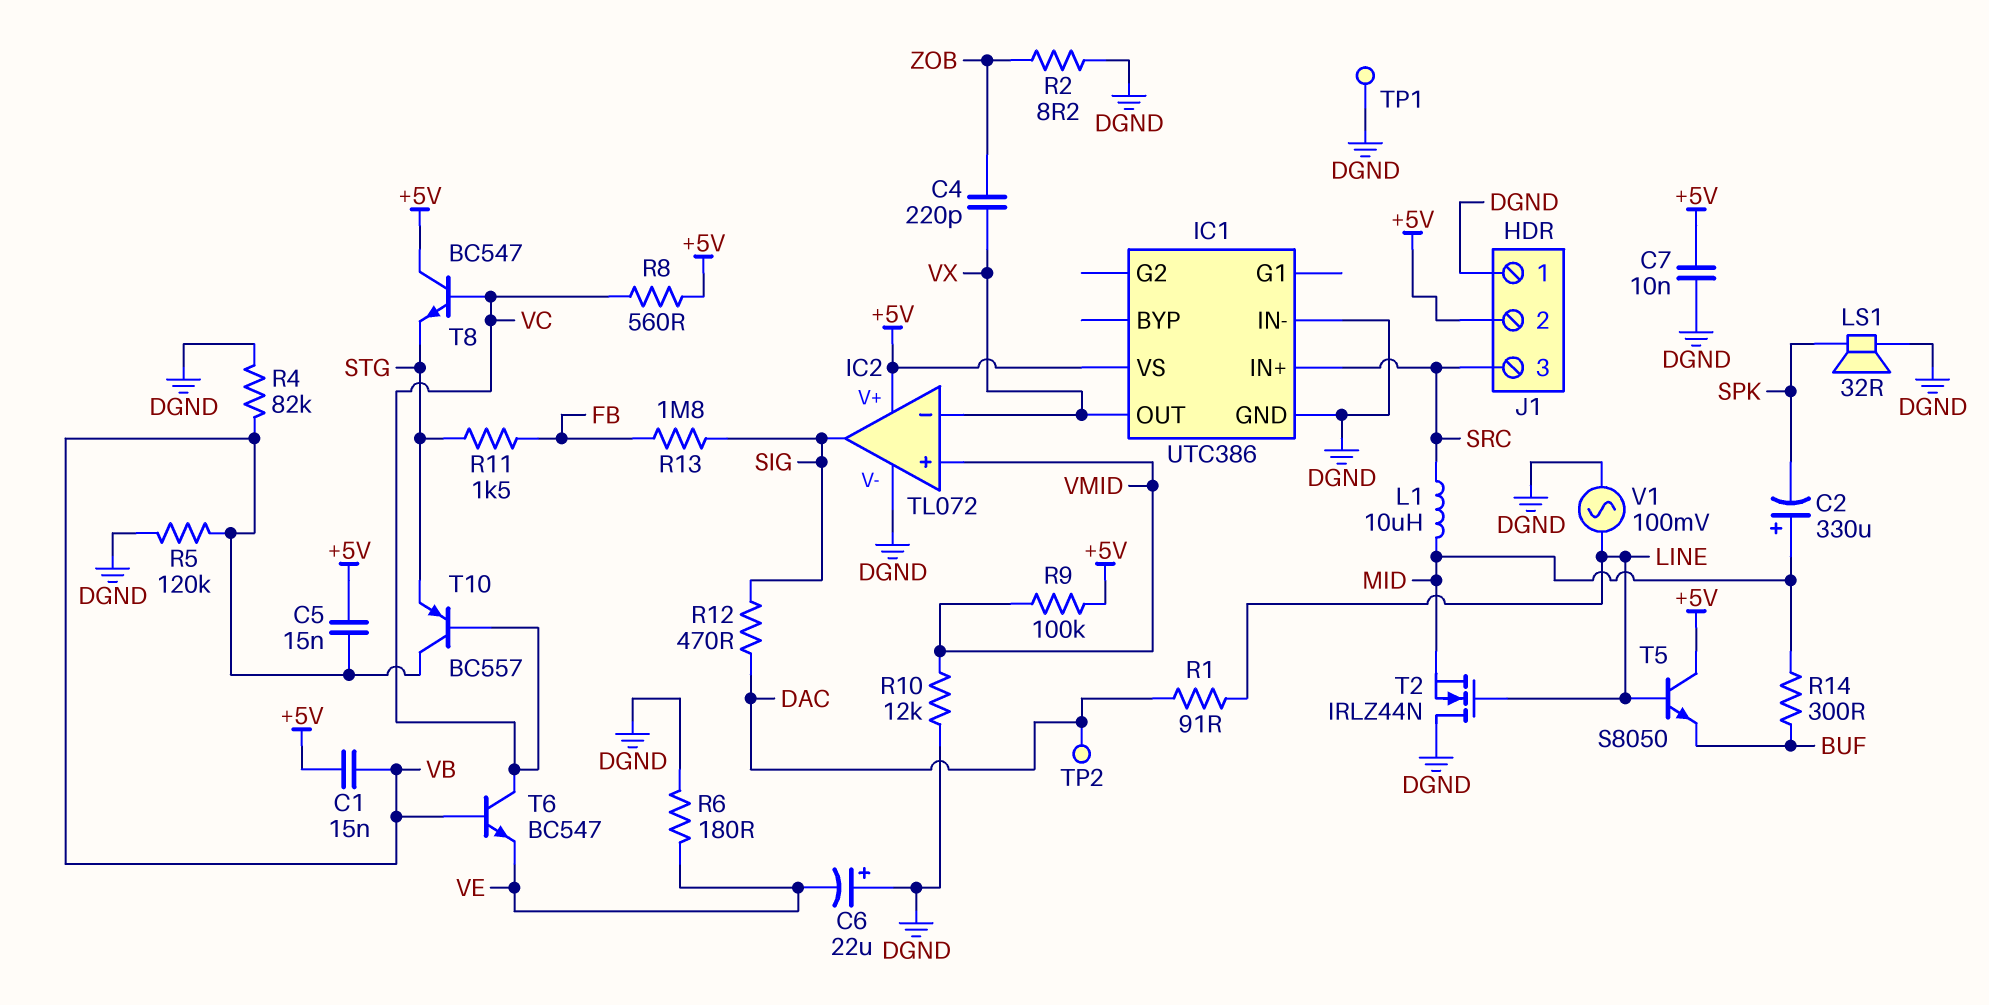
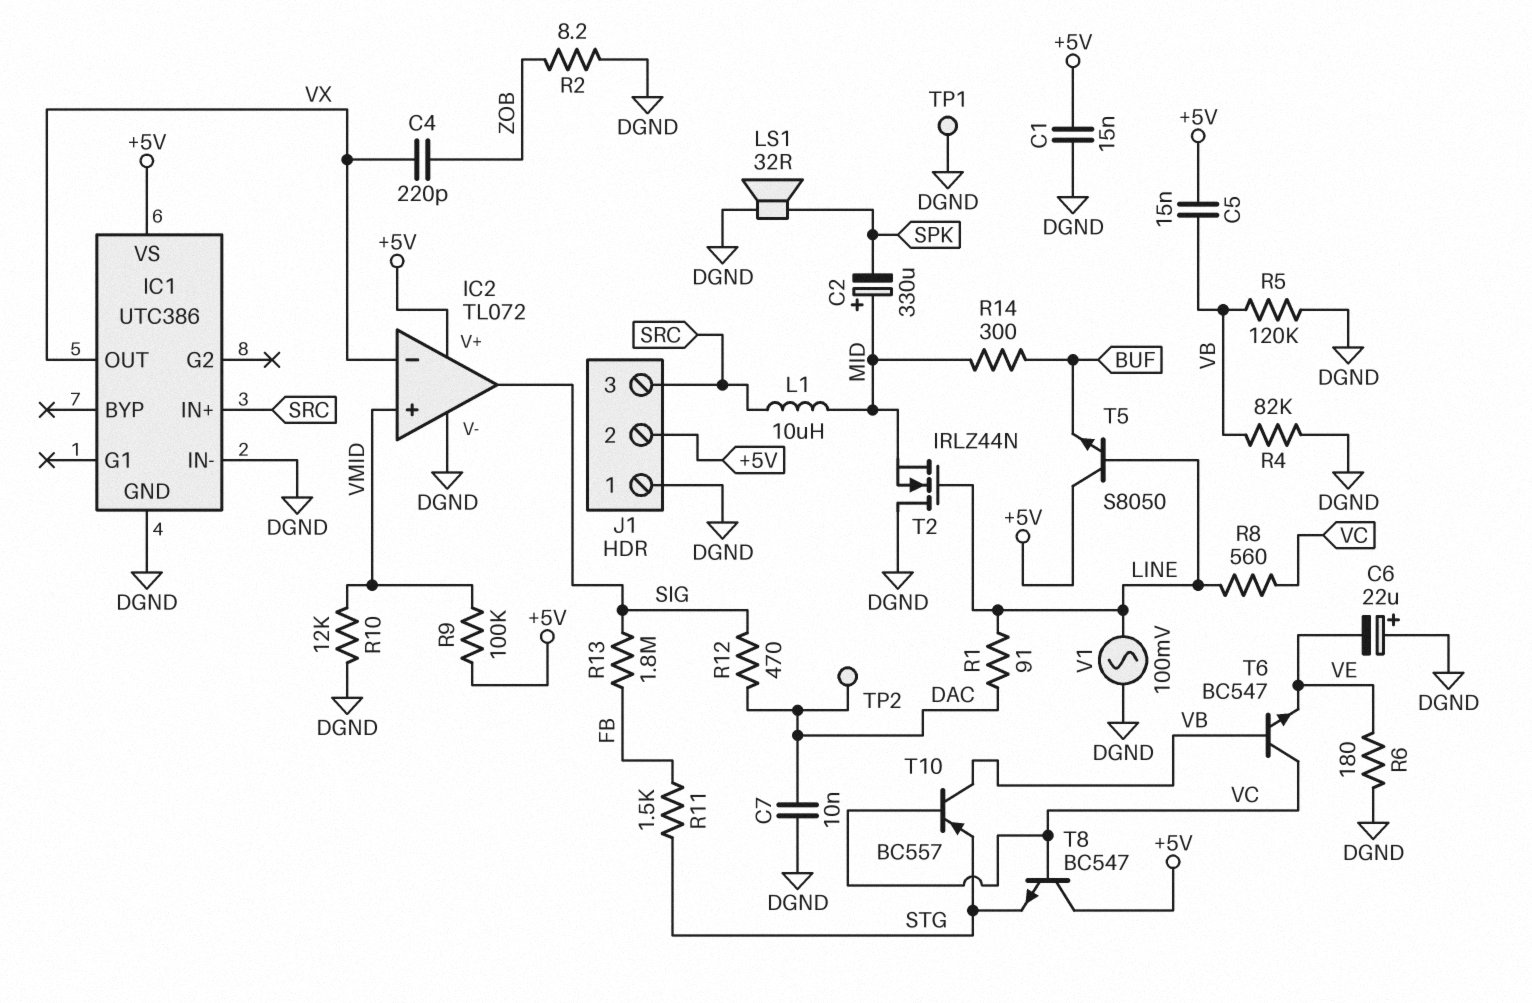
C1: 15nF (+5V, VB) -> 15nF (+5V, DGND)
C7: 10nF (+5V, DGND) -> 10nF (DAC, DGND)
R8: 560 (+5V, VC) -> 560 (LINE, VC)

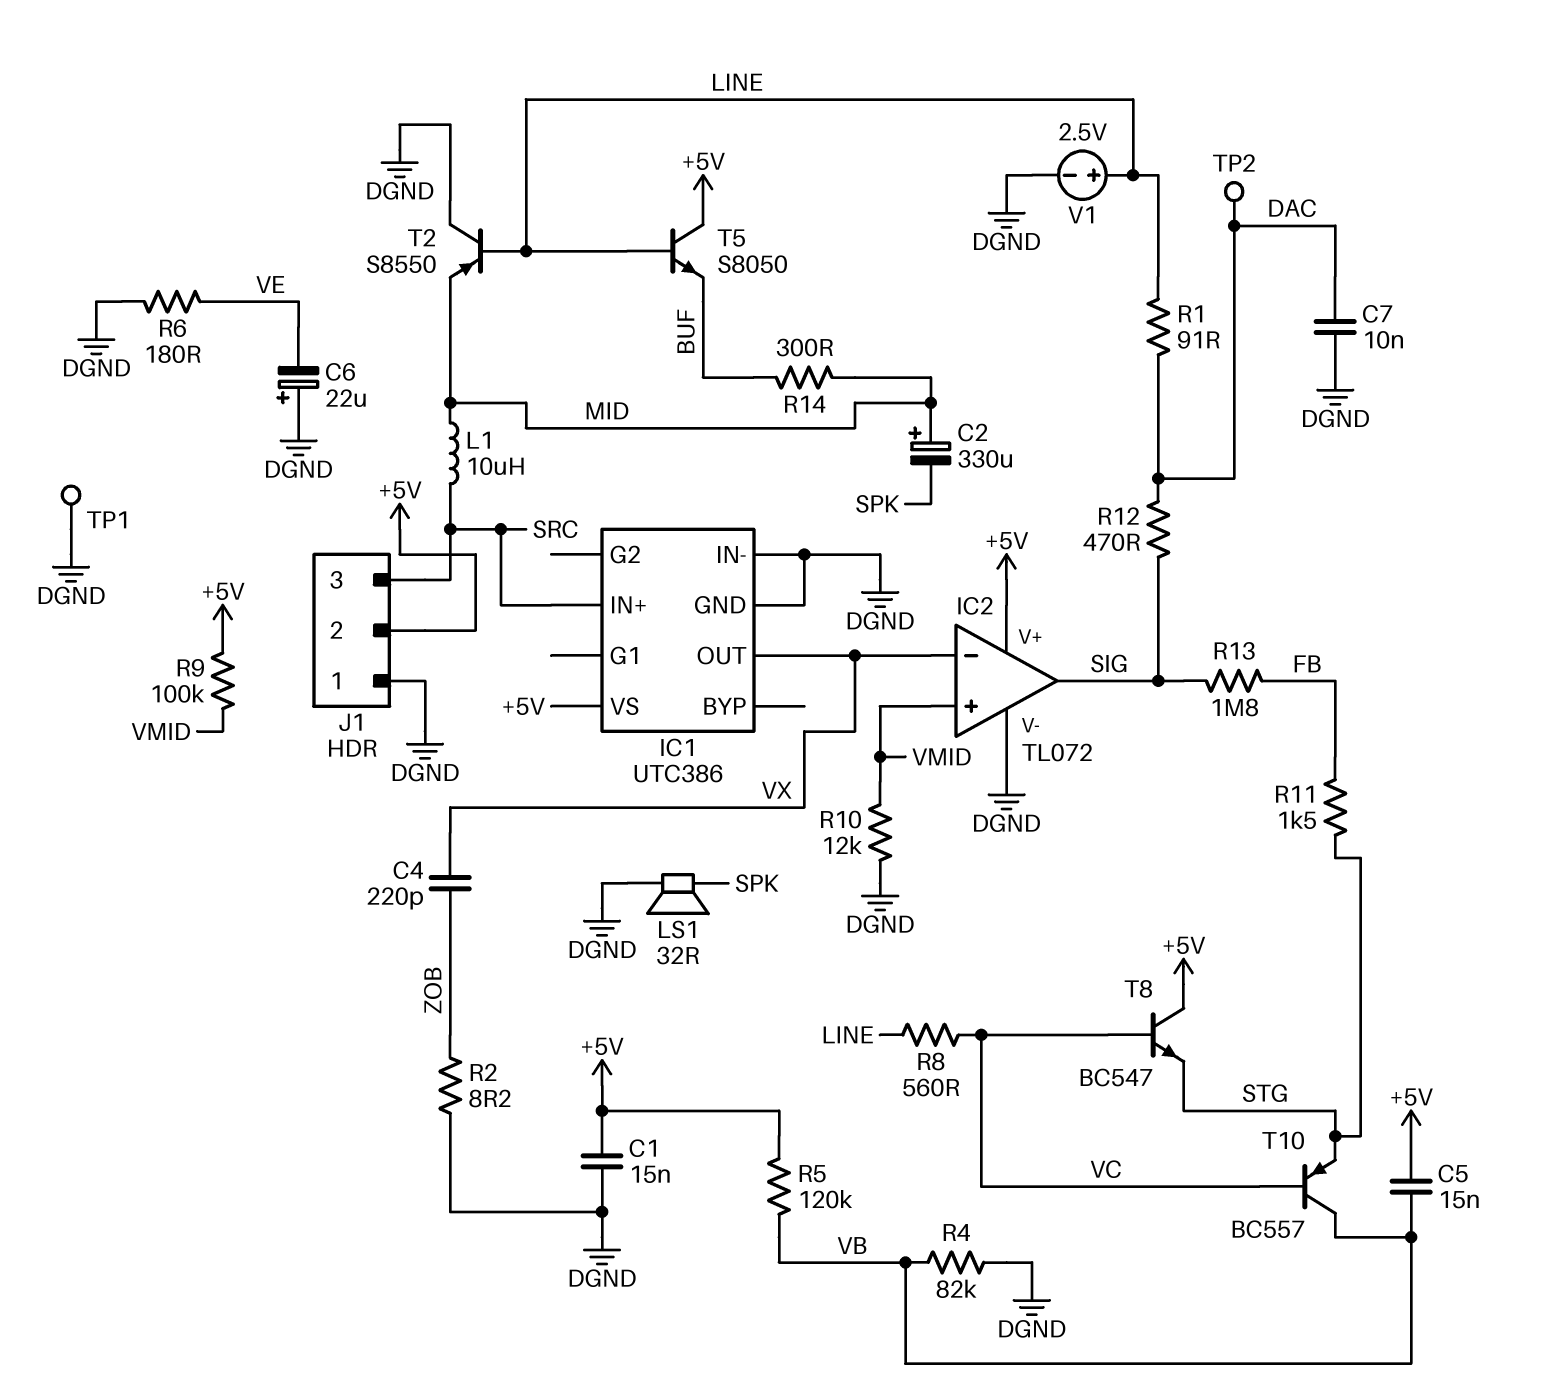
R5: 120k (DGND, VB) -> 120k (+5V, VB)
T2: NMOS IRLZ44N (G LINE, D DGND, S MID) -> PNP S8550 (B LINE, C DGND, E MID)
T6: NPN BC547 (B VB, C VC, E VE) -> none
V1: AC 100mV (DGND, LINE) -> 2.5V (plus LINE, minus DGND)

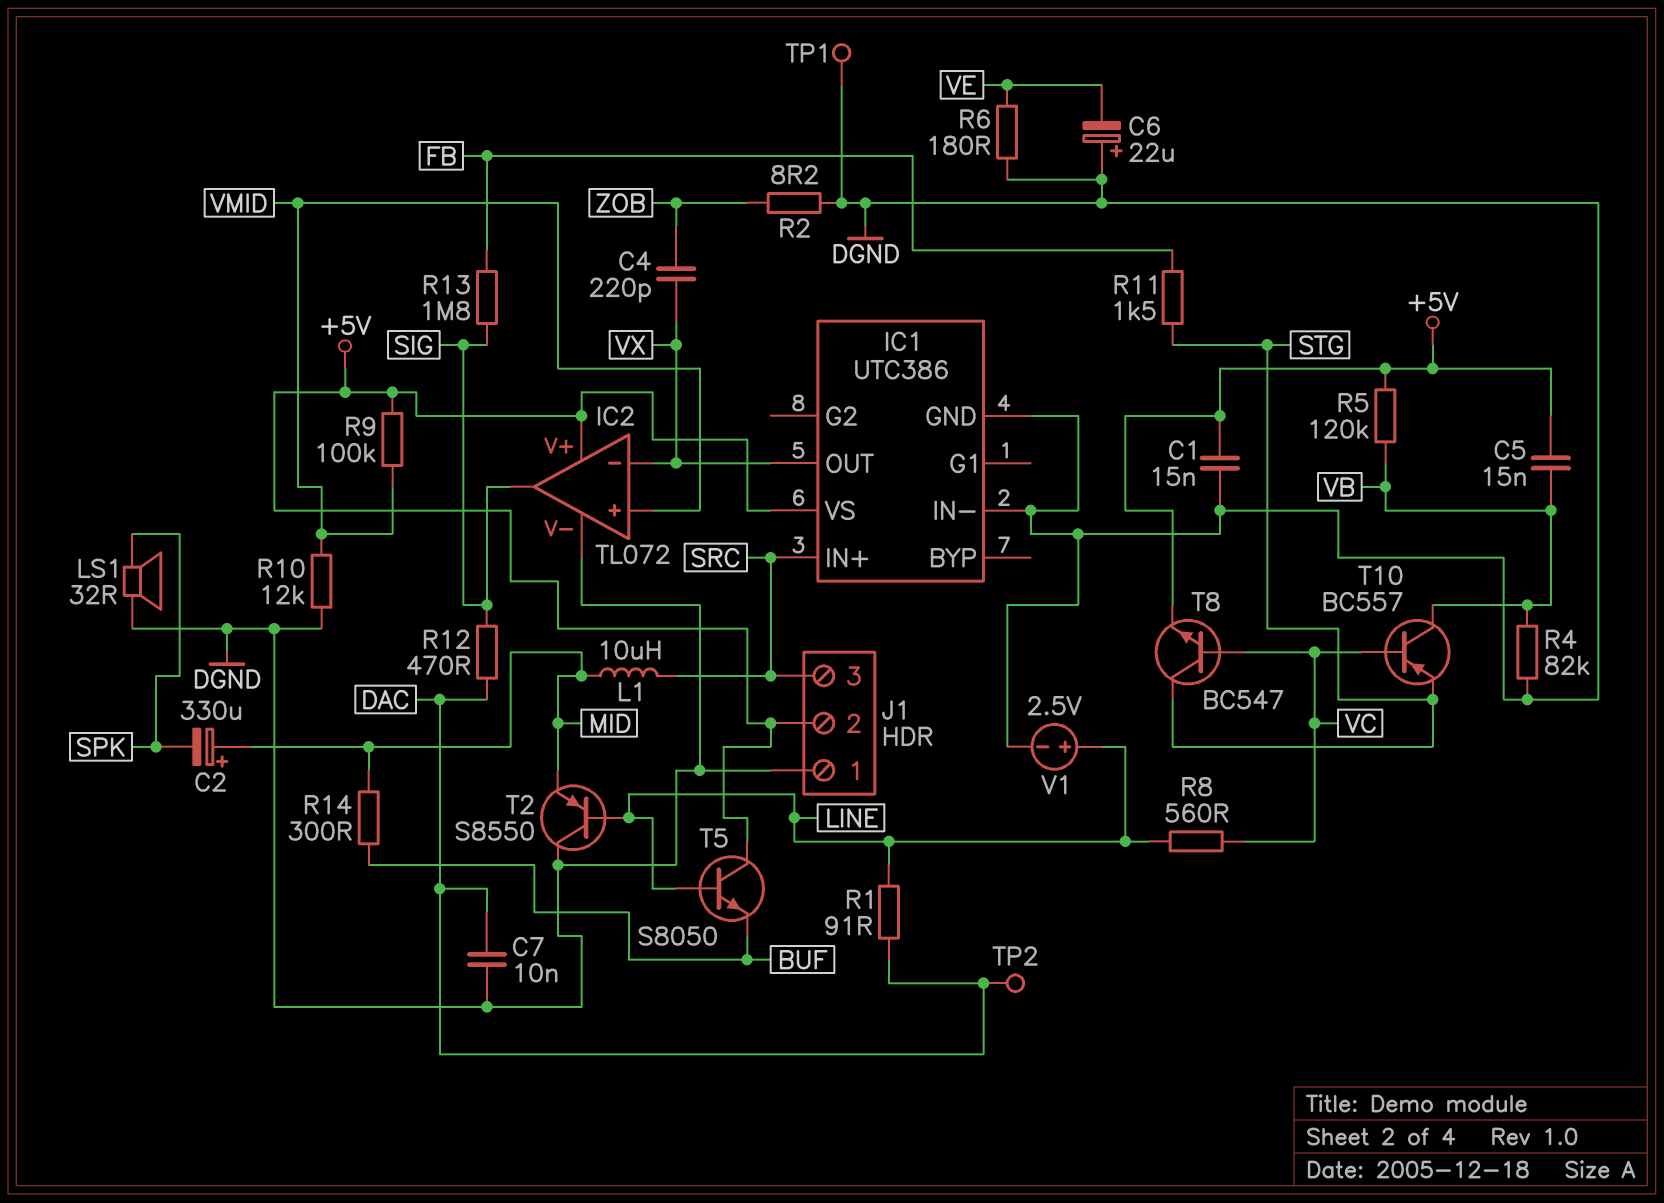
T8: NPN BC547 (B VC, C +5V, E STG) -> NPN BC547 (B VC, C STG, E +5V)

